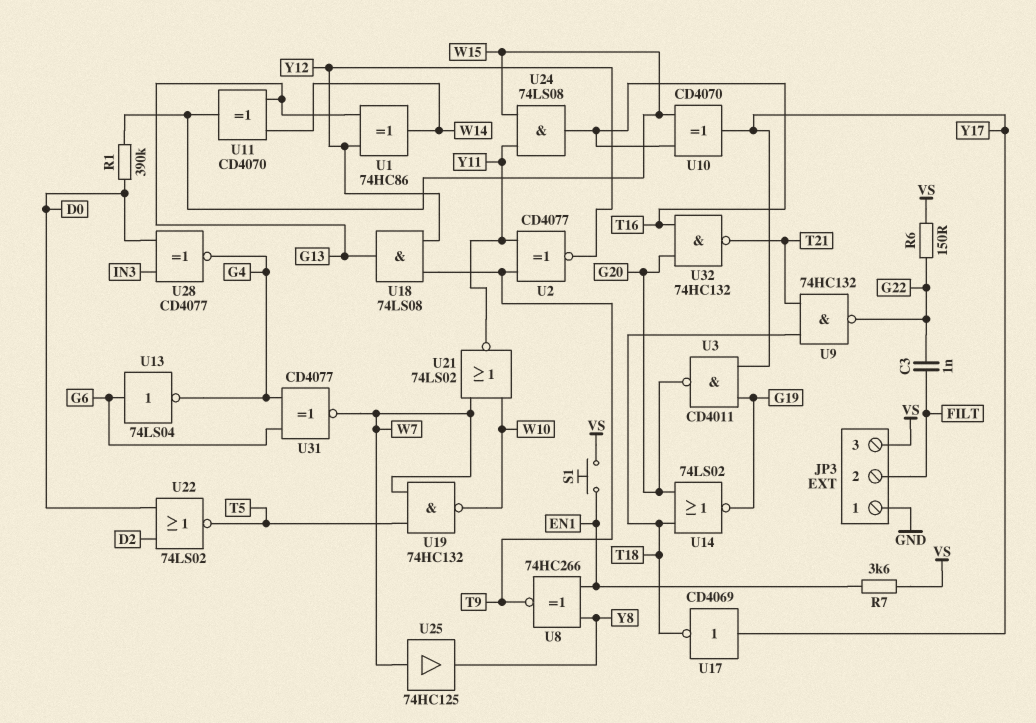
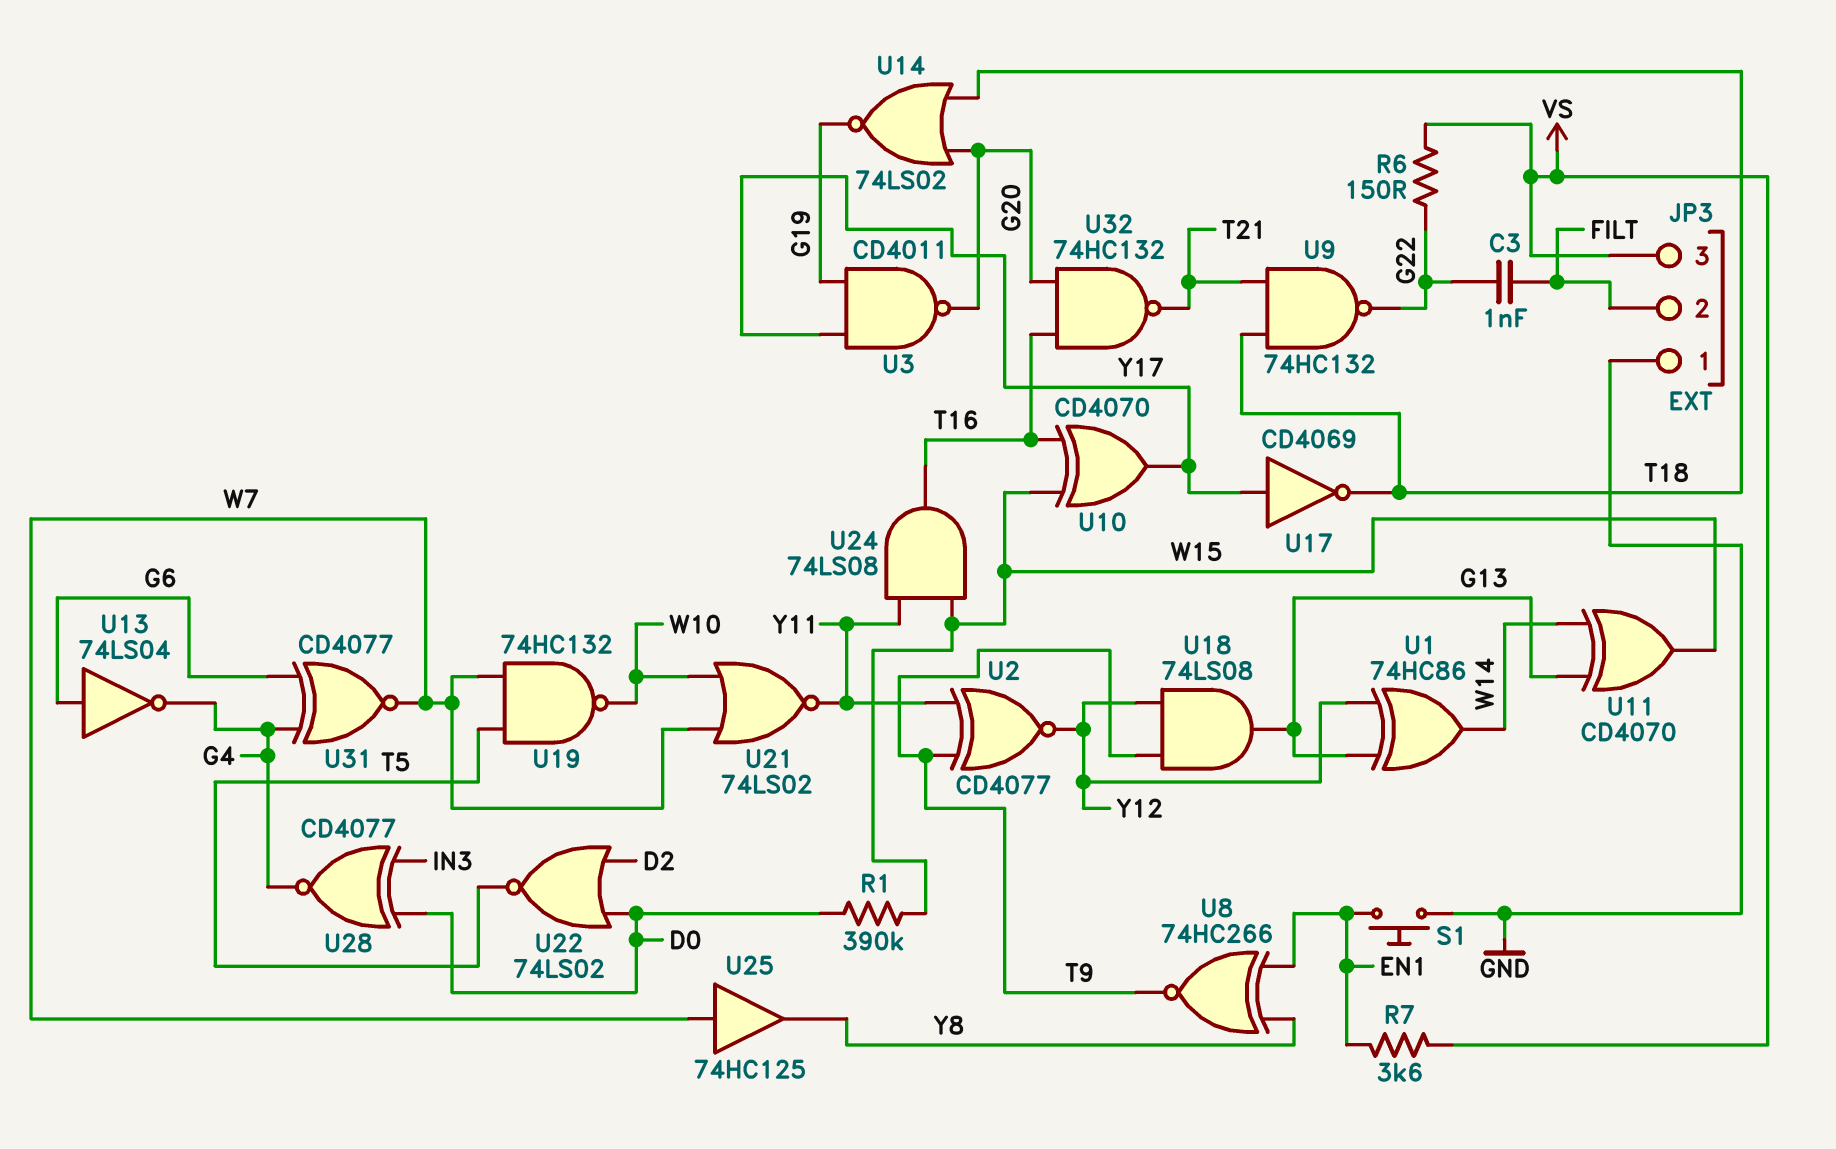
S1: button (EN1, VS) -> button (EN1, GND)

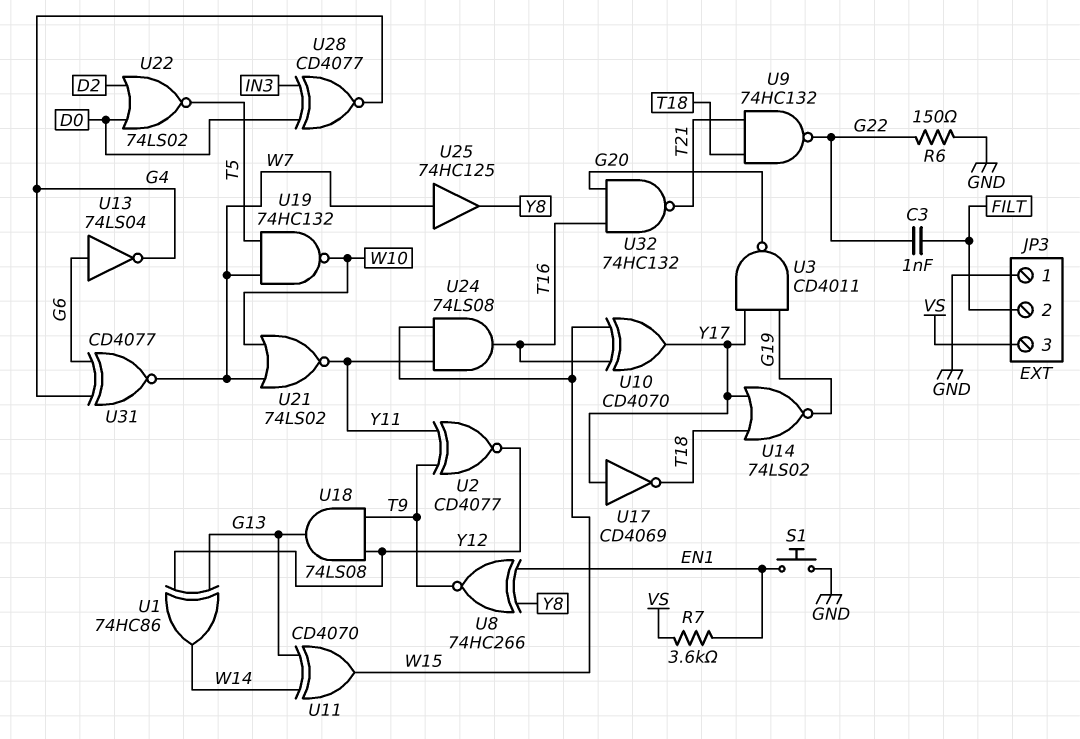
R1: 390k (D0, W15) -> none
R6: 150 (G22, VS) -> 150 (G22, GND)
U14: NOR 74LS02 (in G20, in T18, out G19) -> NOR 74LS02 (in T18, in Y17, out G19)

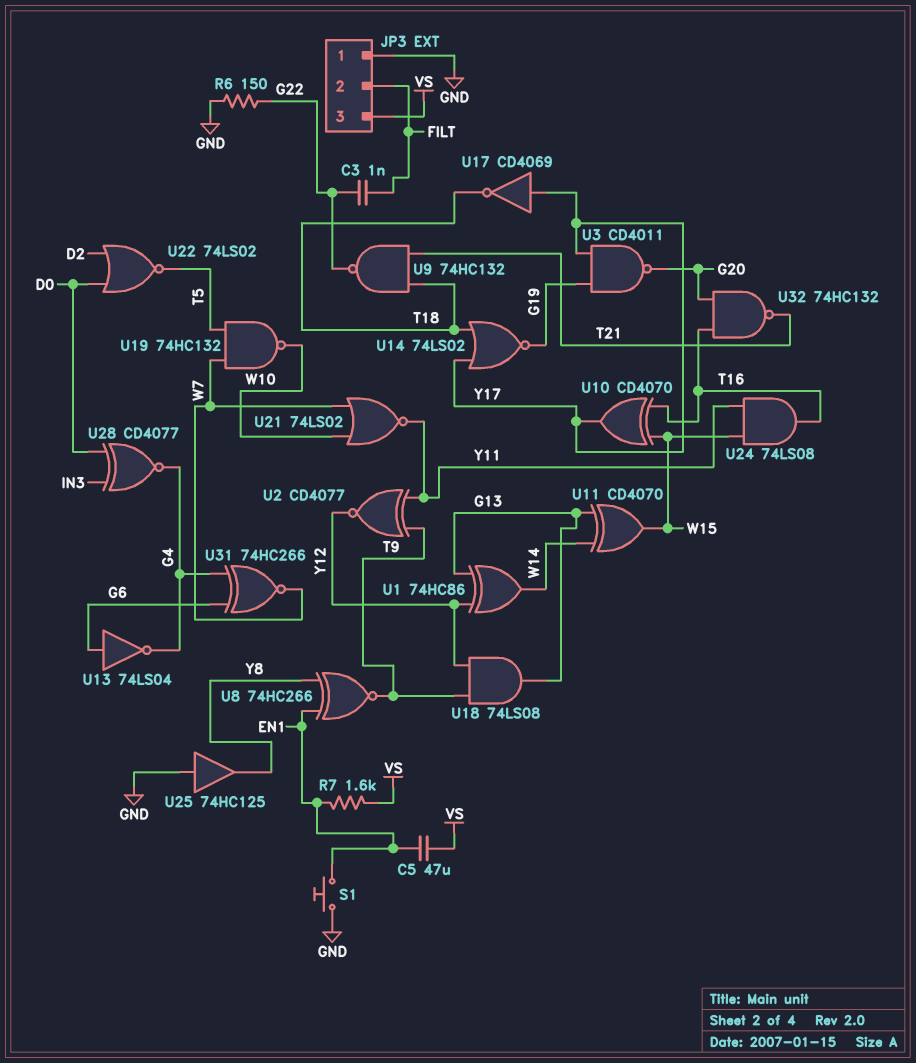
C5: none -> 47uF (EN1, VS)
R7: 3.6k (EN1, VS) -> 1.6k (EN1, VS)
U25: buffer 74HC125 (in W7, out Y8) -> buffer 74HC125 (in GND, out Y8)
U31: XNOR CD4077 (in G4, in G6, out W7) -> XNOR 74HC266 (in G4, in G6, out W7)

